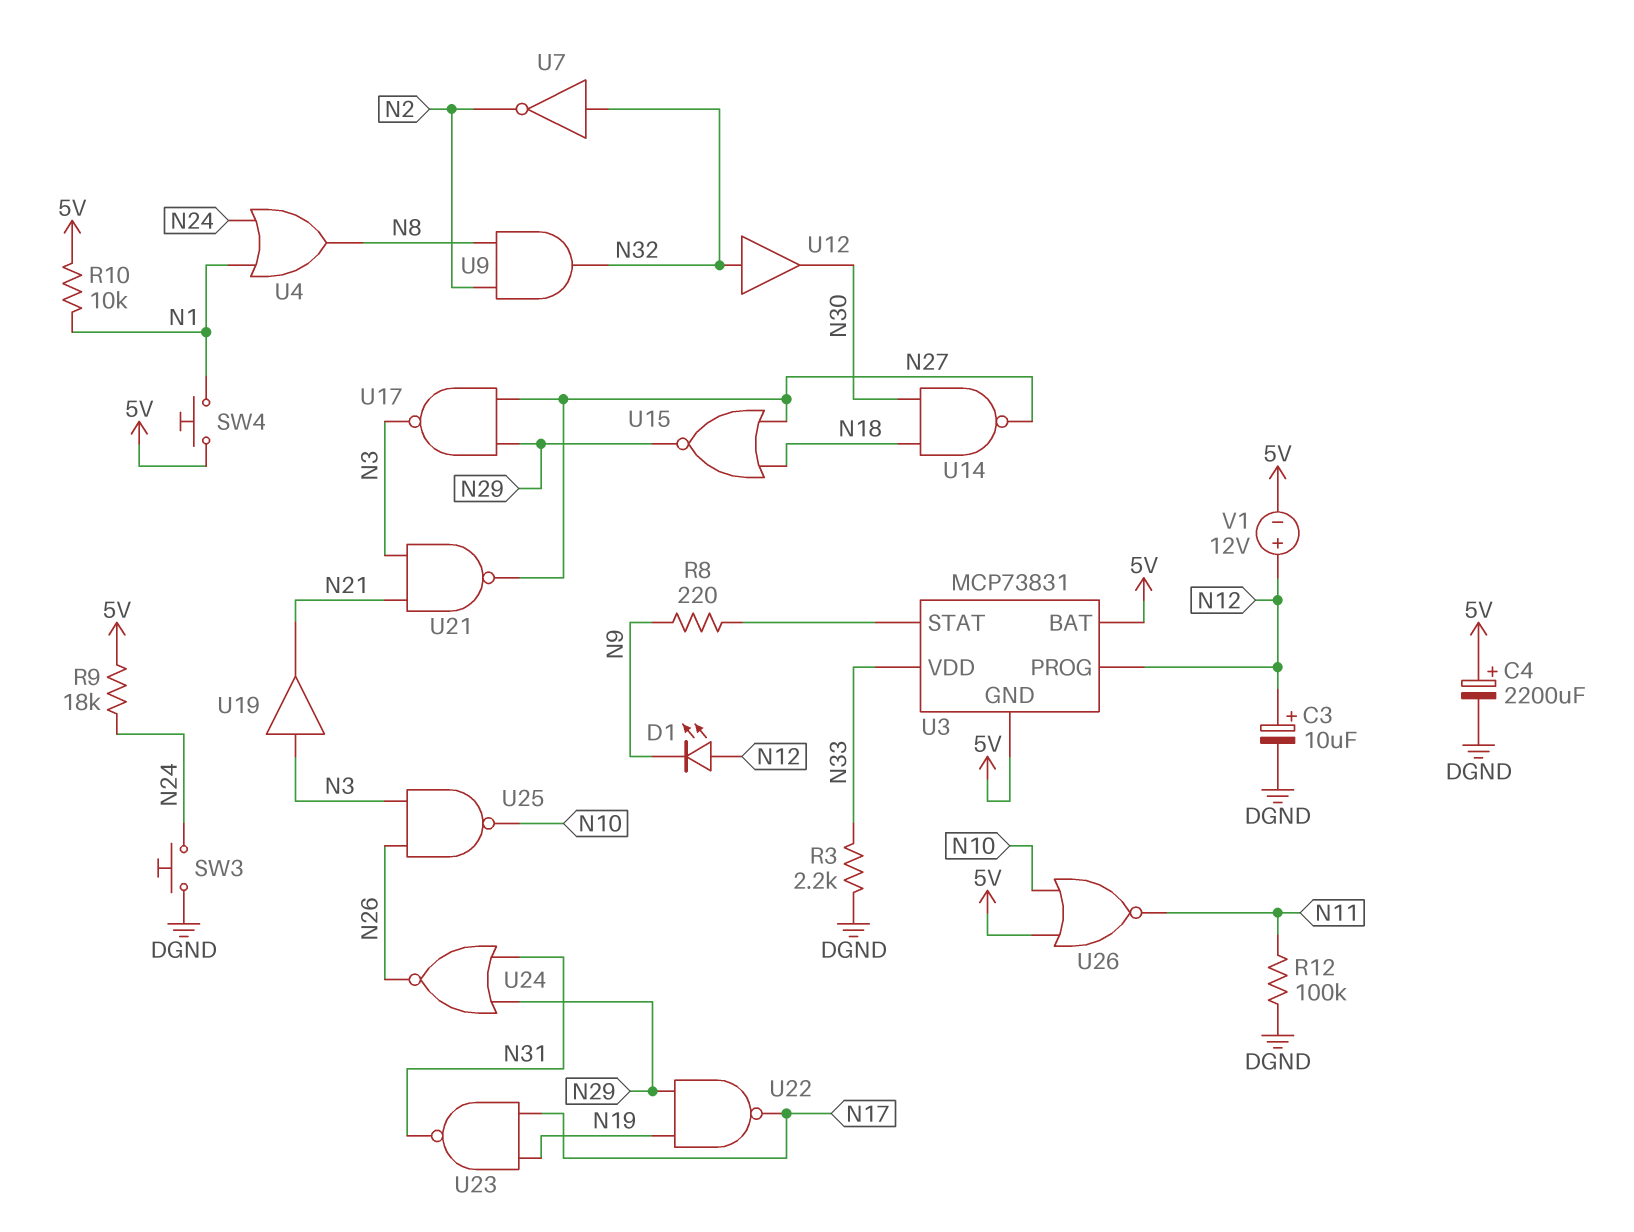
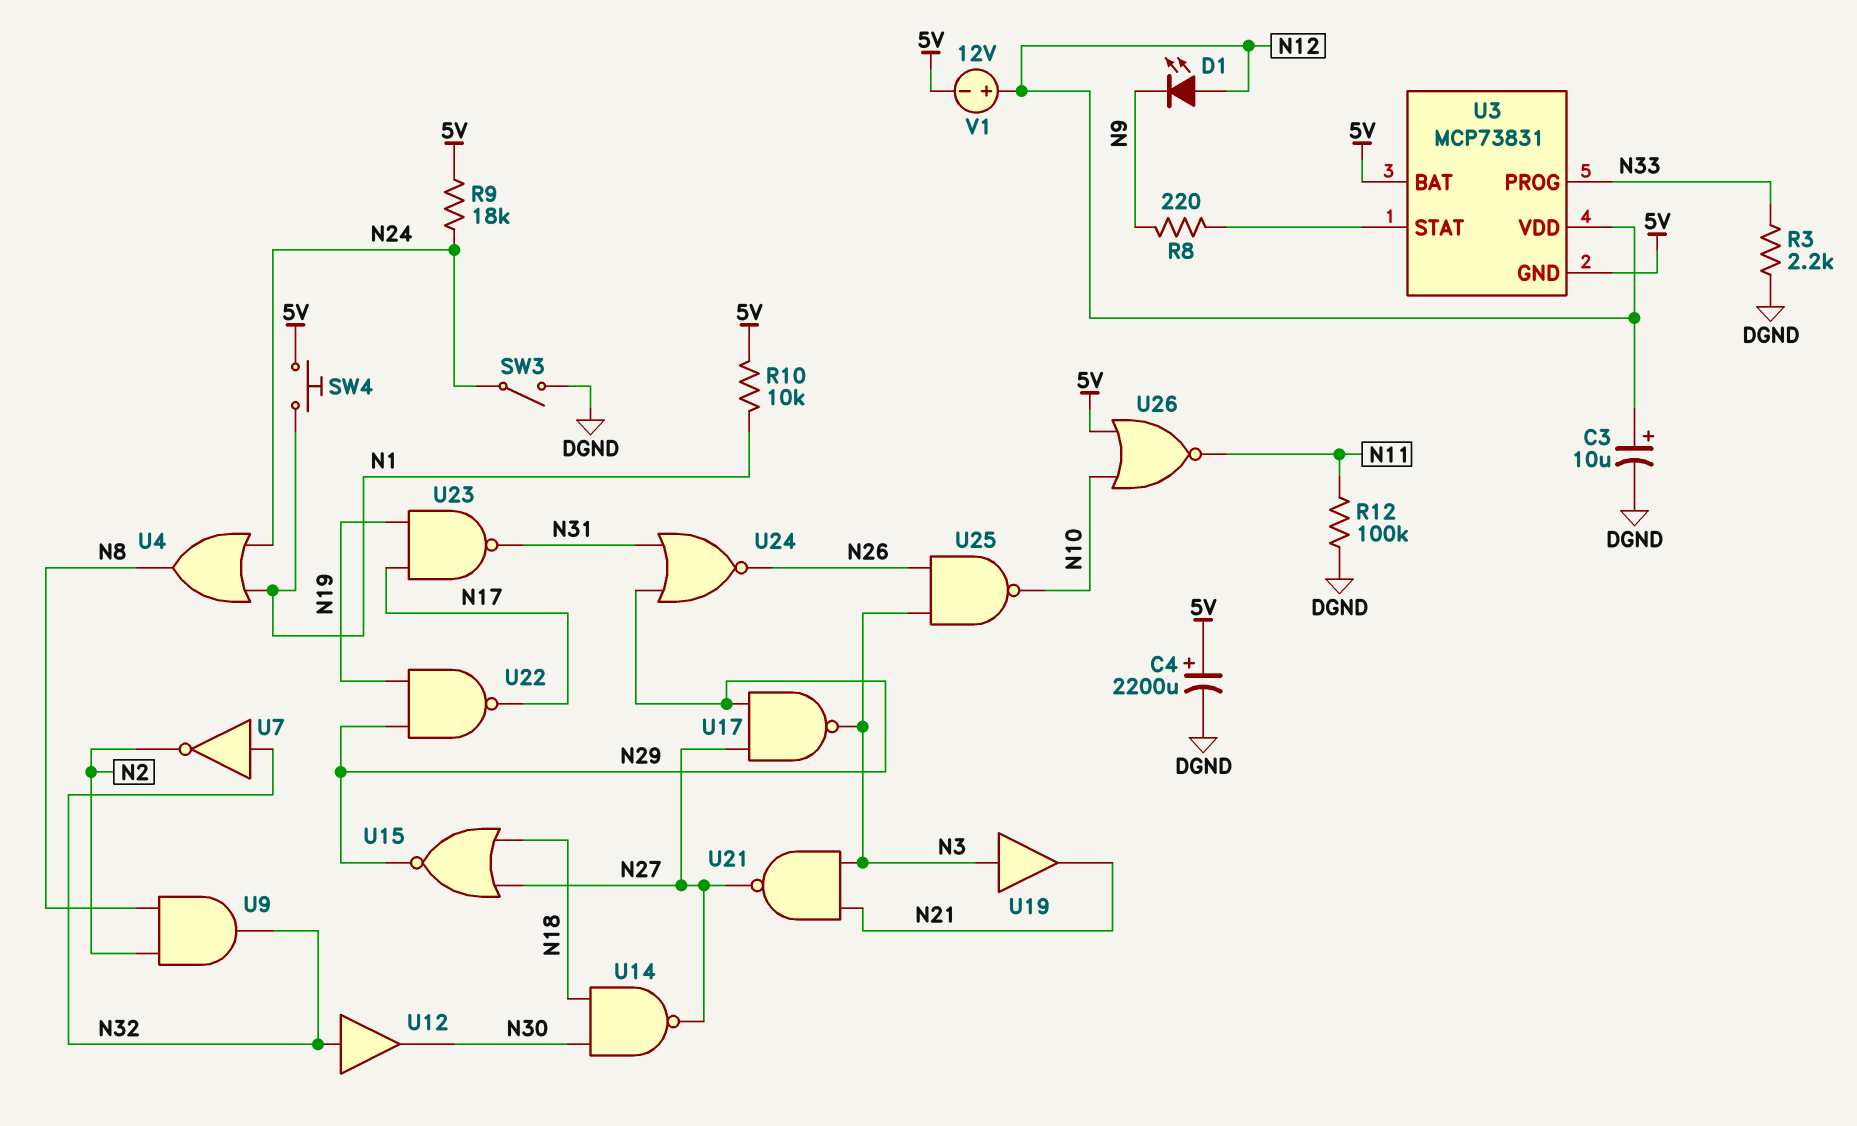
SW3: button (DGND, N24) -> switch (DGND, N24)
U3 pin PROG: N12 -> N33
U3 pin VDD: N33 -> N12

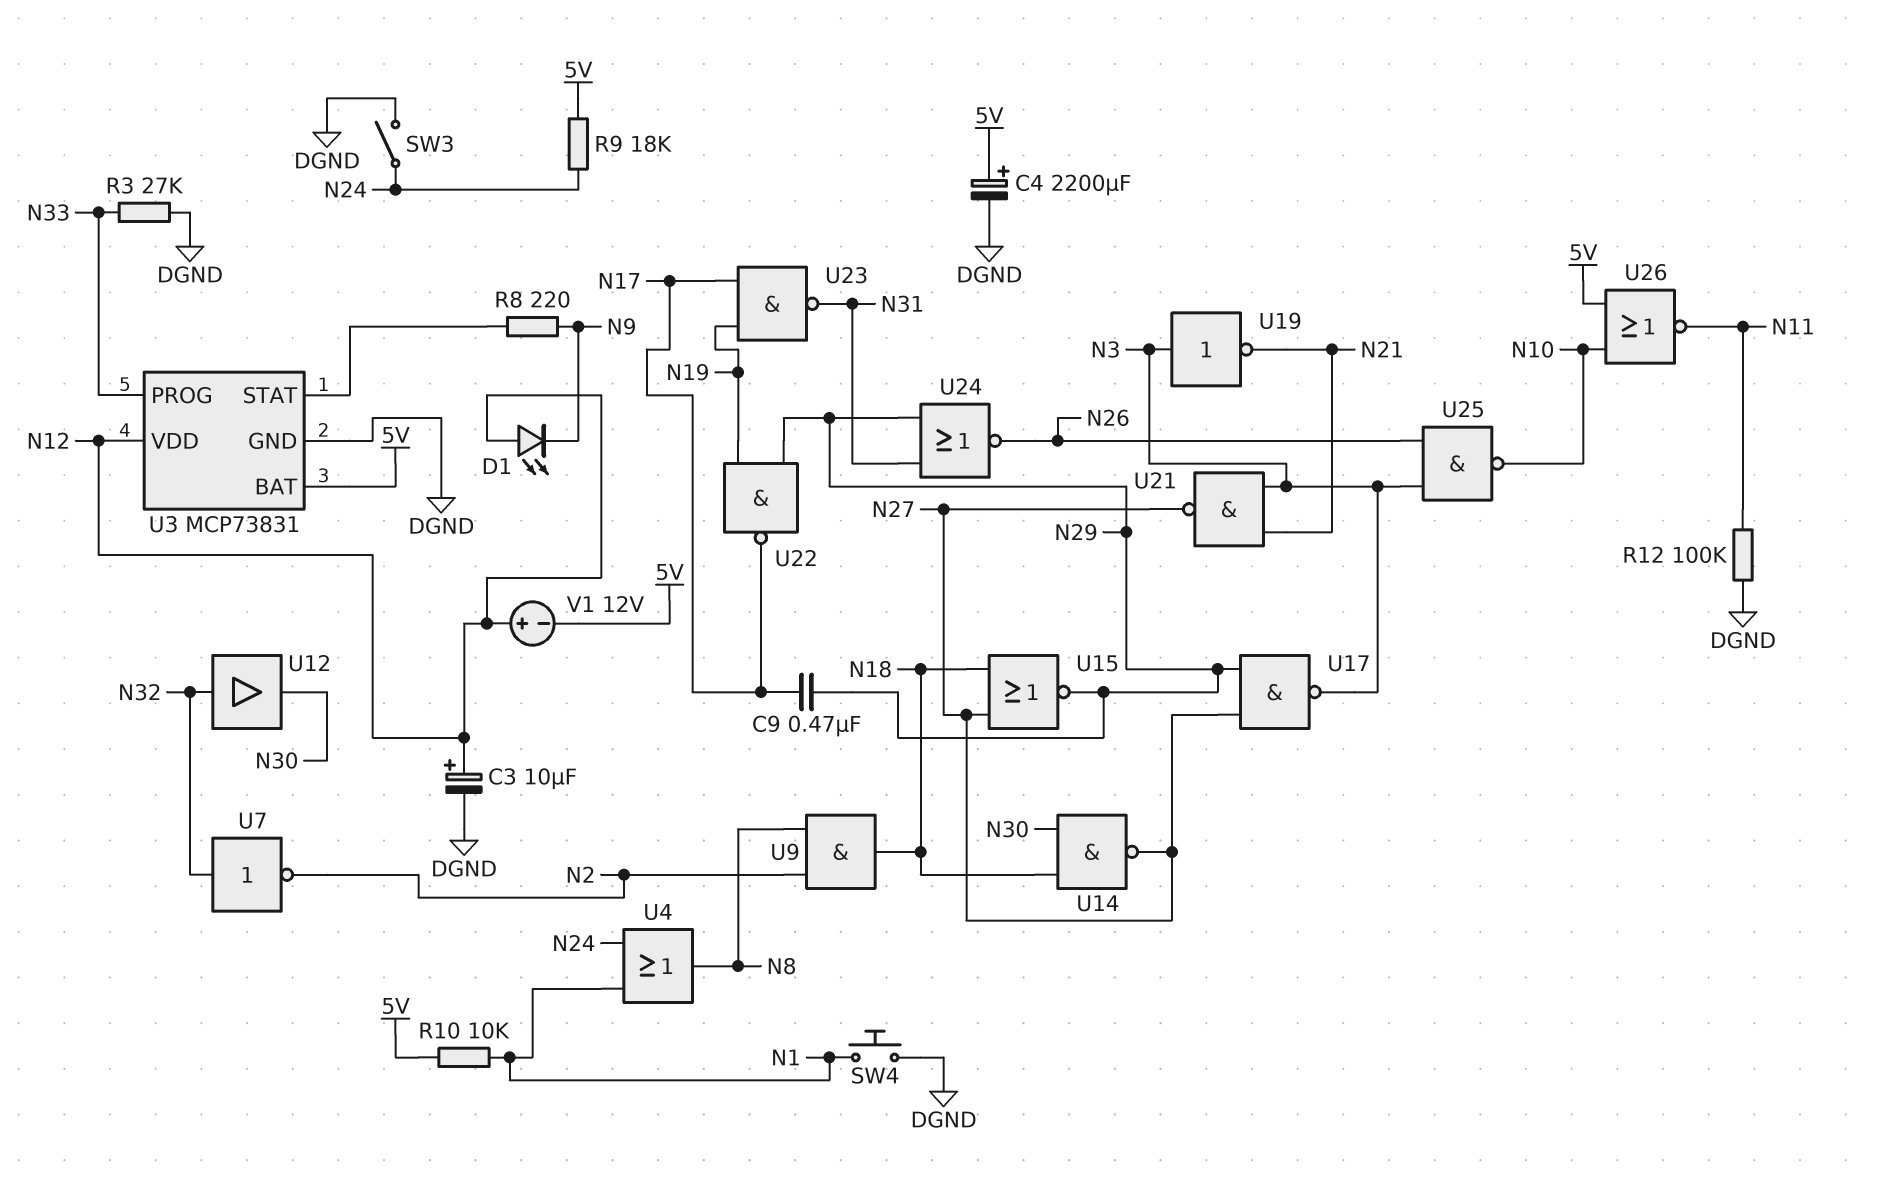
C9: none -> 470nF (N17, N29)
R3: 2.2k (DGND, N33) -> 27k (DGND, N33)
SW4: button (5V, N1) -> button (DGND, N1)
U3 pin GND: 5V -> DGND
U9: AND (in N2, in N8, out N32) -> AND (in N2, in N8, out N18)
U19: buffer (in N3, out N21) -> NOT (in N3, out N21)

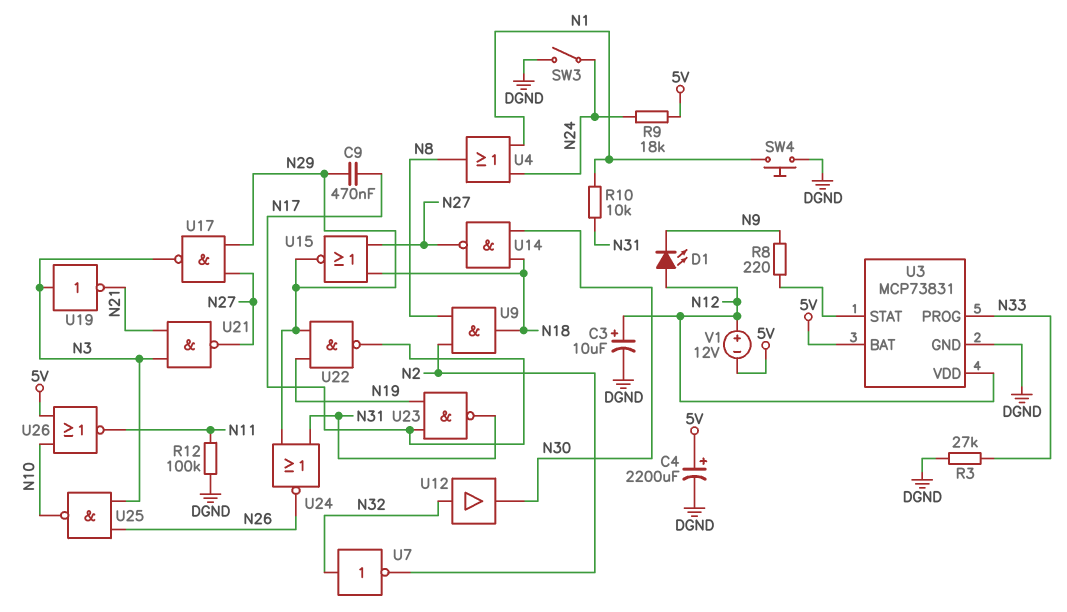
R10: 10k (5V, N1) -> 10k (N1, N31)

